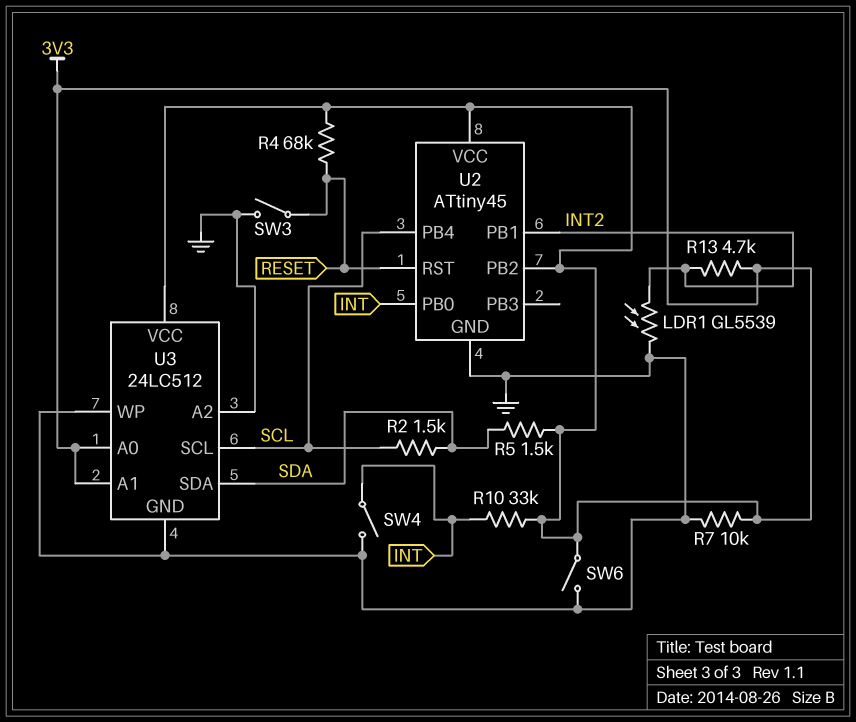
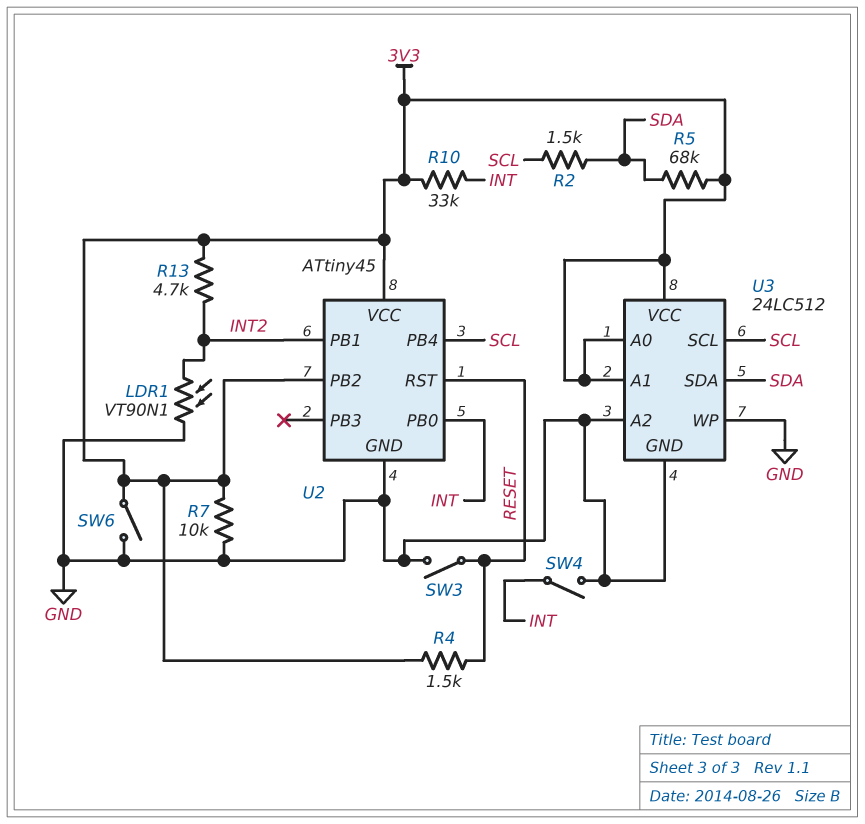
LDR1: GL5539 (GND, INT2) -> VT90N1 (GND, INT2)
R4: 68k (3V3, RESET) -> 1.5k (3V3, RESET)
R5: 1.5k (3V3, SDA) -> 68k (3V3, SDA)

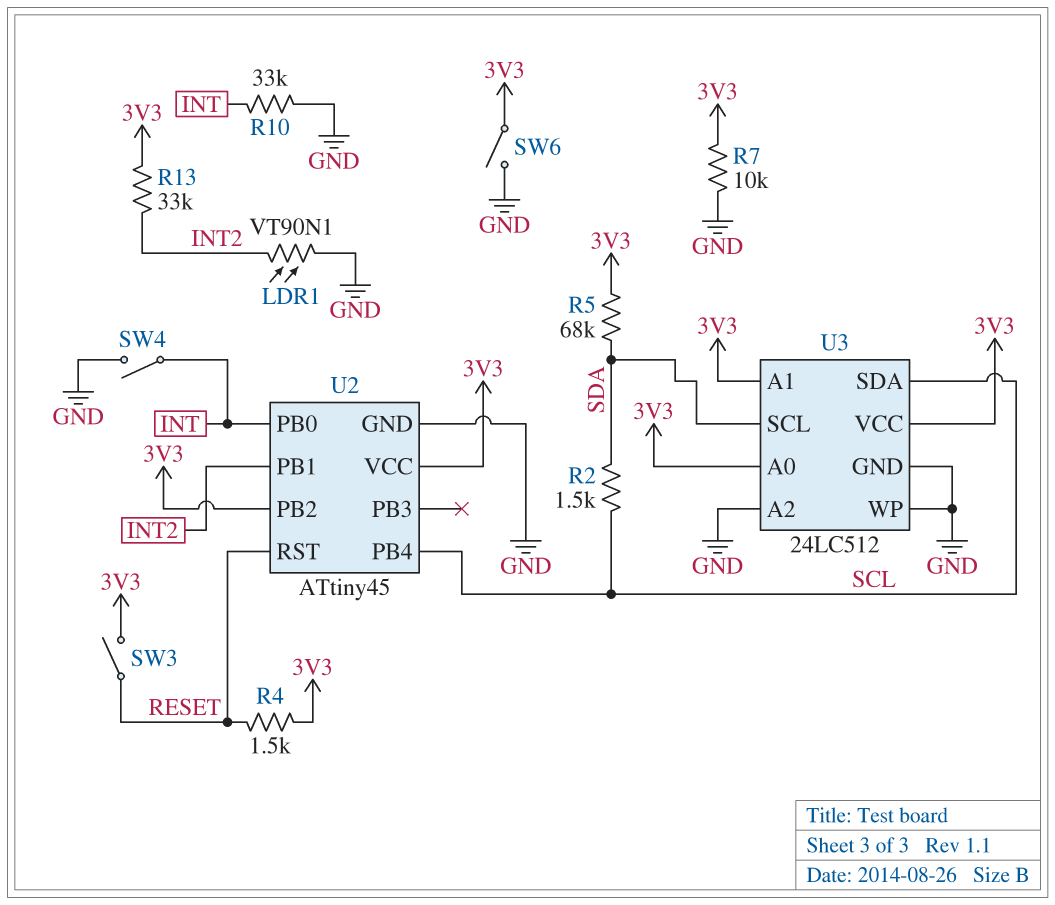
R10: 33k (3V3, INT) -> 33k (GND, INT)
R13: 4.7k (3V3, INT2) -> 33k (3V3, INT2)
SW3: switch (GND, RESET) -> switch (3V3, RESET)
U3 pin SCL: SCL -> SDA
U3 pin SDA: SDA -> SCL

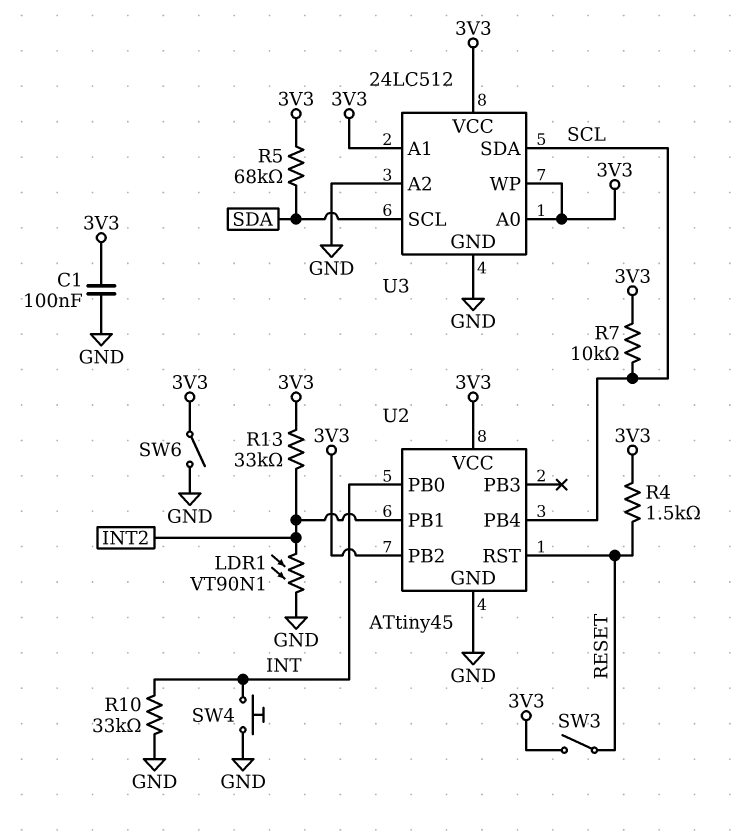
C1: none -> 100nF (3V3, GND)
R2: 1.5k (SCL, SDA) -> none
R7: 10k (3V3, GND) -> 10k (3V3, SCL)
SW4: switch (GND, INT) -> button (GND, INT)
U3 pin WP: GND -> 3V3

